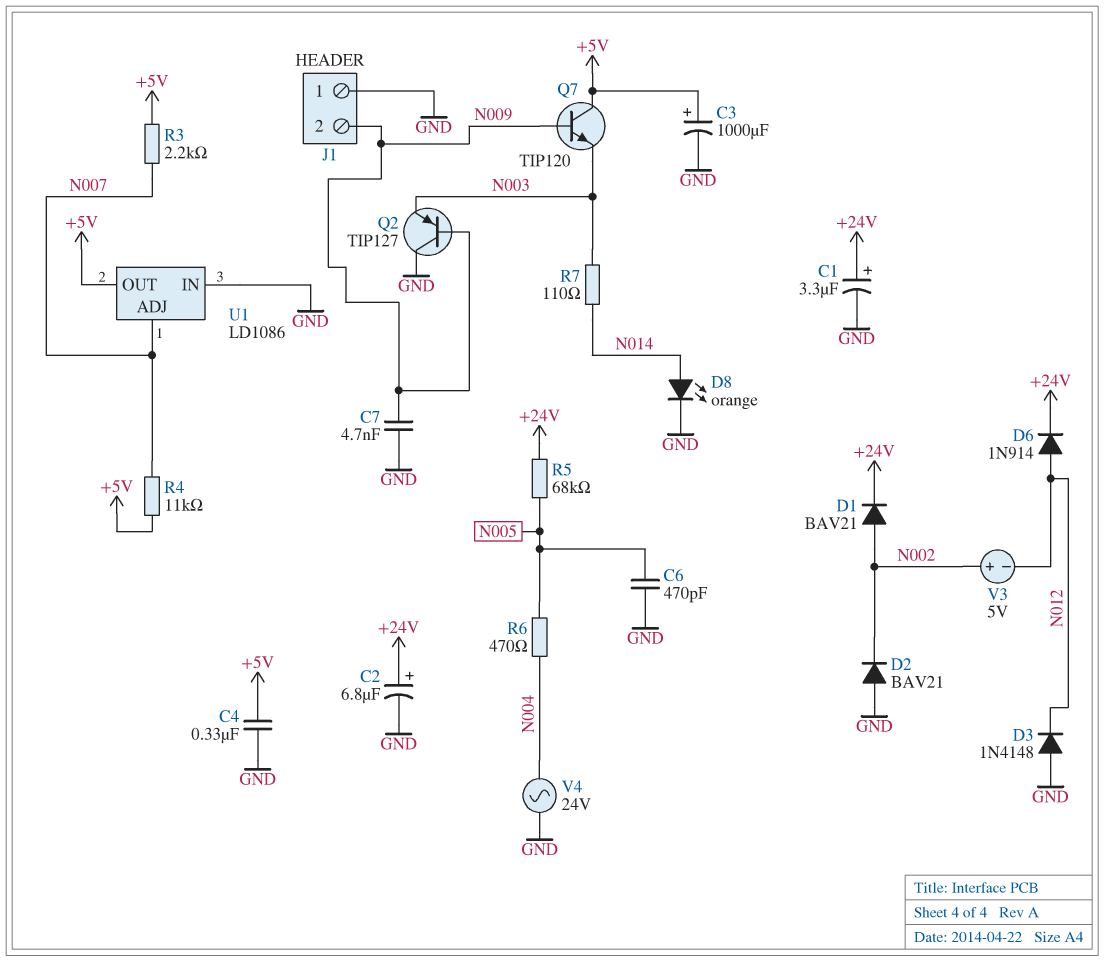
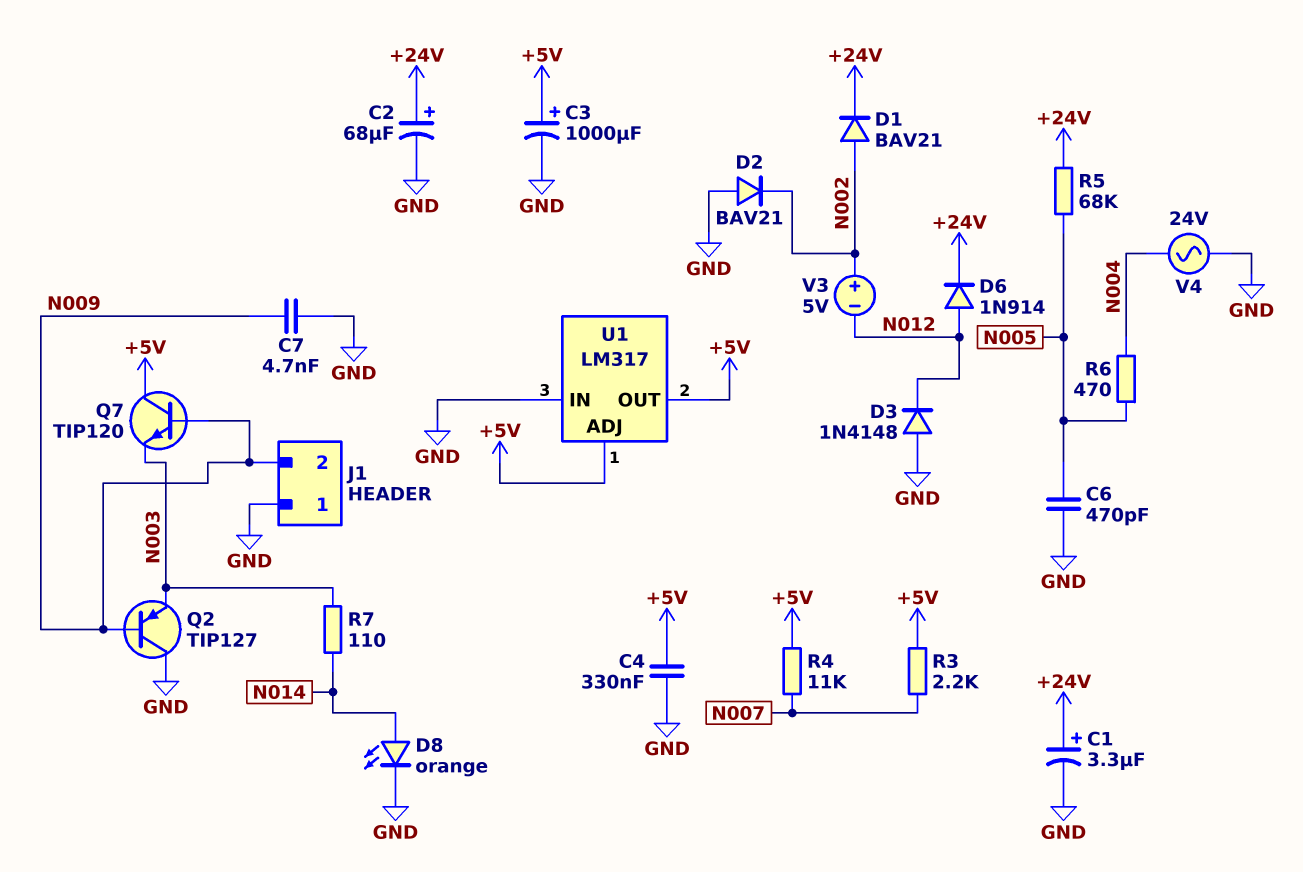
C2: 6.8uF (plus +24V, minus GND) -> 68uF (plus +24V, minus GND)
U1: LD1086 -> LM317
U1 pin ADJ: N007 -> +5V

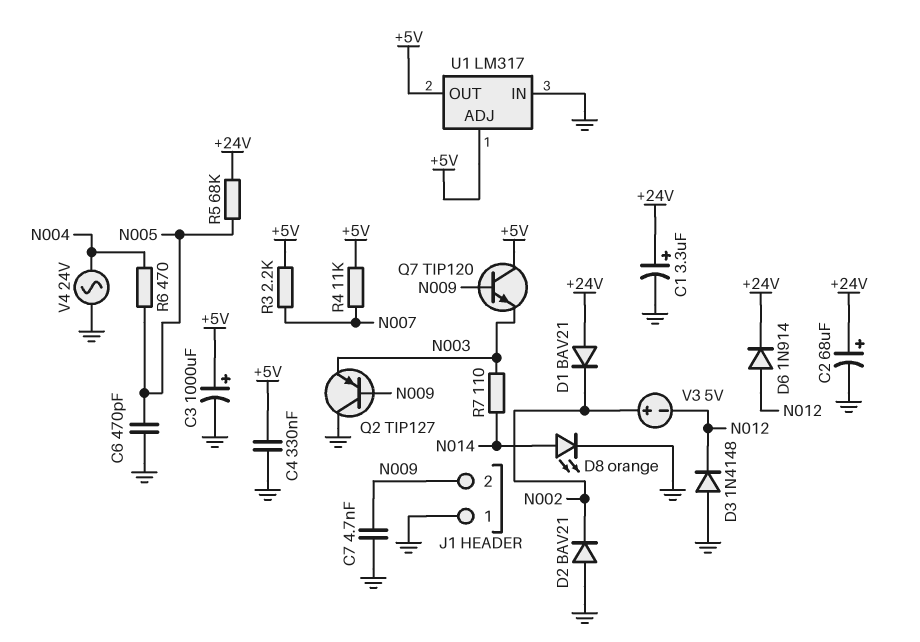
D1: diode BAV21 (A N002, K +24V) -> diode BAV21 (A +24V, K N002)

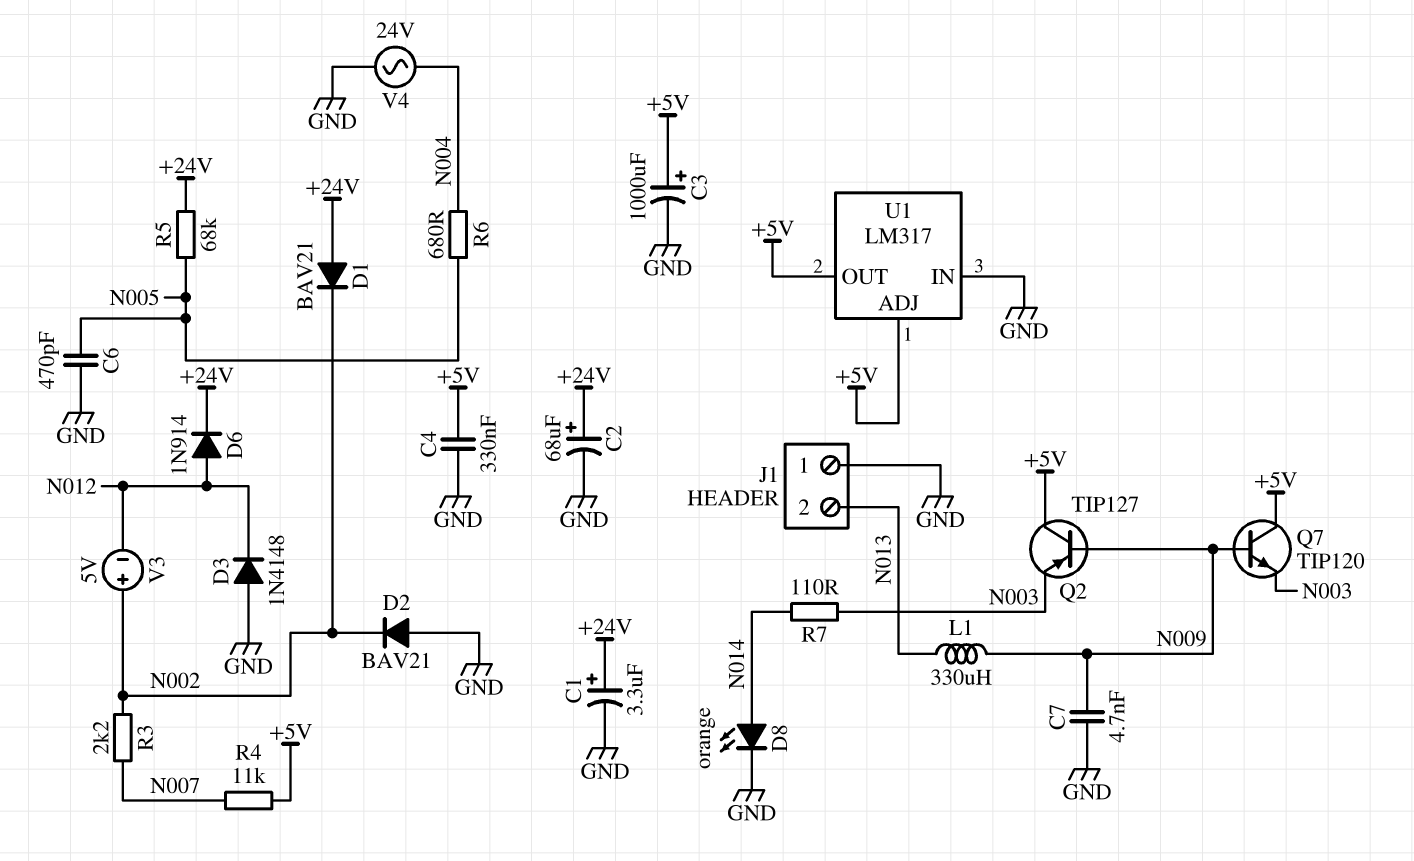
J1 pin 2: N009 -> N013
L1: none -> 330uH (N009, N013)
Q2: PNP TIP127 (B N009, C GND, E N003) -> PNP TIP127 (B N009, C +5V, E N003)
R3: 2.2k (+5V, N007) -> 2.2k (N002, N007)
R6: 470 (N004, N005) -> 680 (N004, N005)

